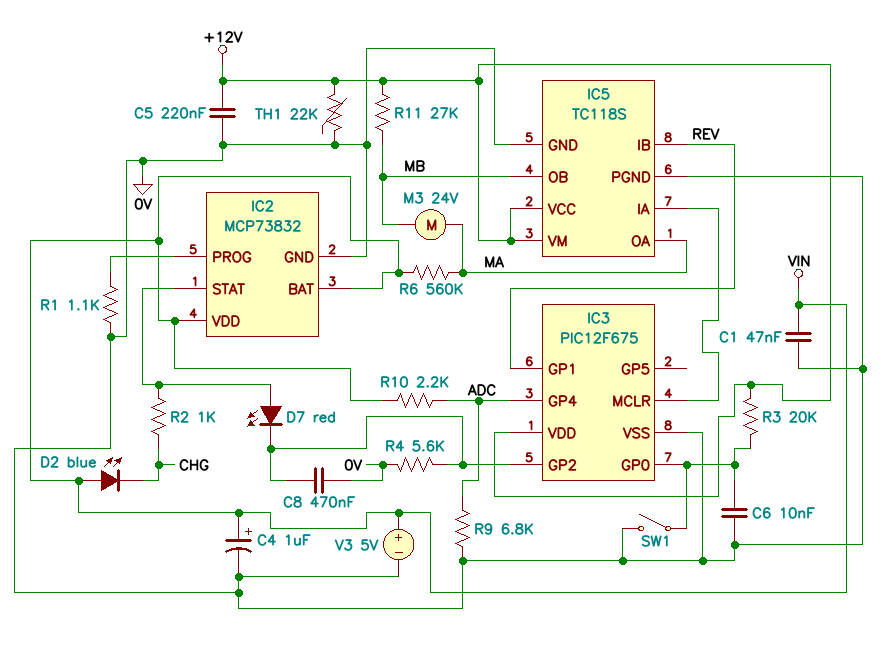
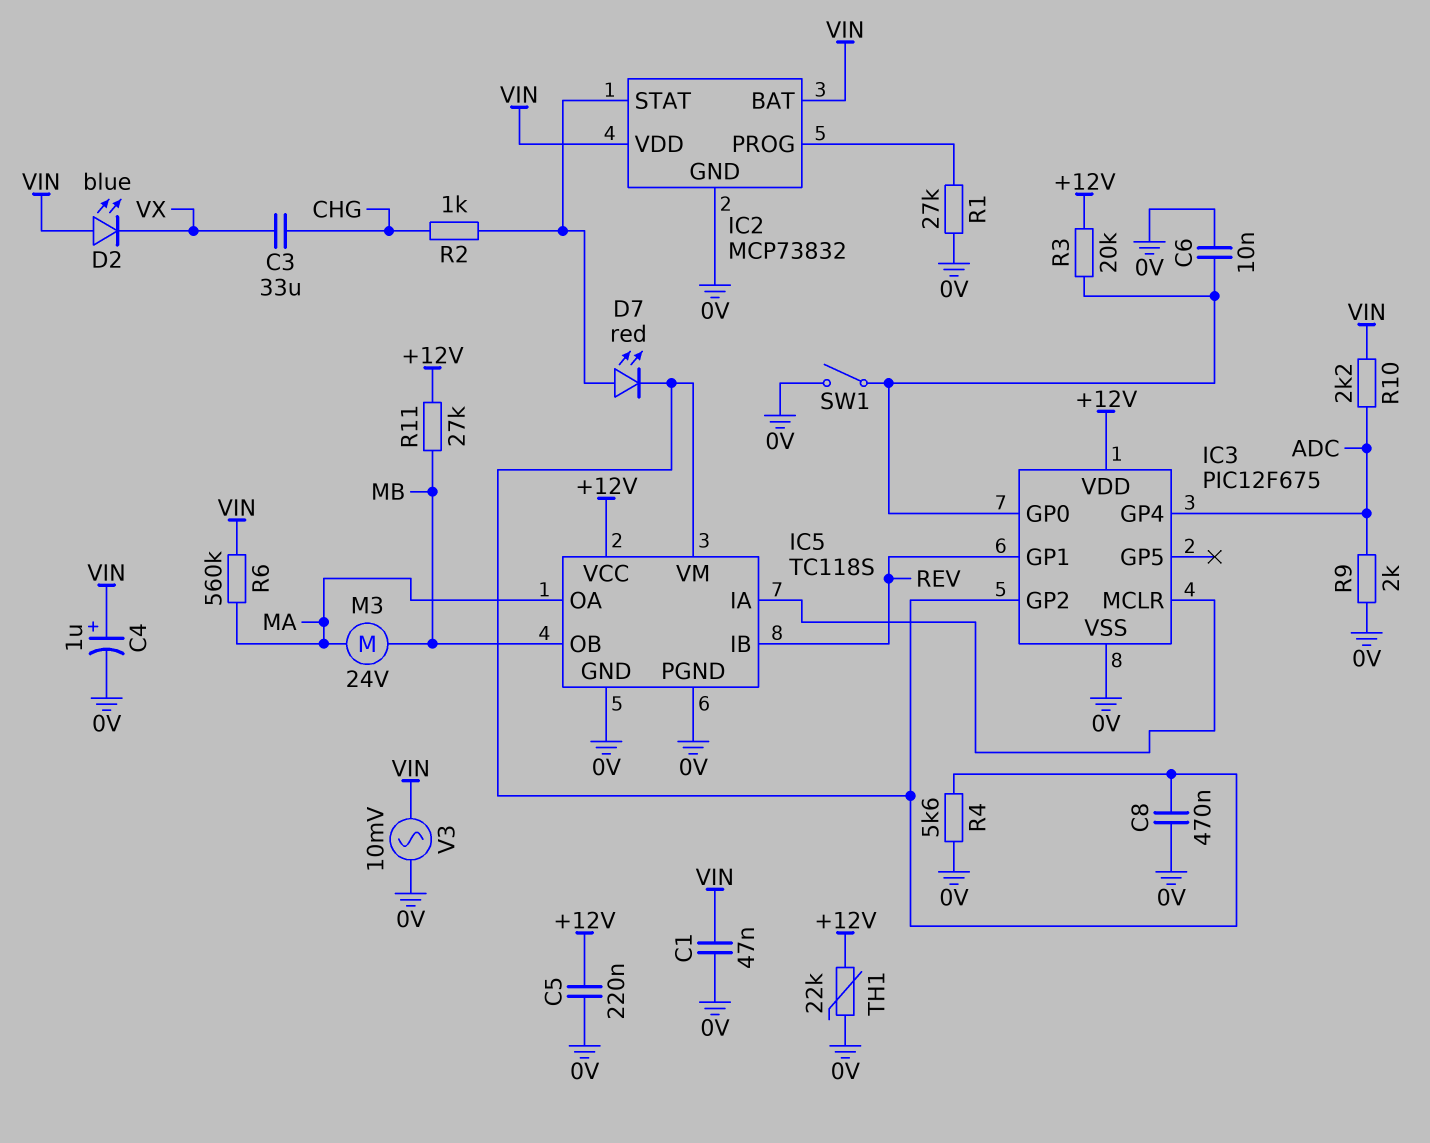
C3: none -> 33uF (CHG, VX)
D2: LED blue (A VIN, K CHG) -> LED blue (A VIN, K VX)
IC5 pin VM: +12V -> IC3/GP2
R1: 1.1k (0V, IC2/PROG) -> 27k (0V, IC2/PROG)
R9: 6.8k (0V, ADC) -> 2k (0V, ADC)
V3: 5V (plus VIN, minus 0V) -> AC 10mV (0V, VIN)

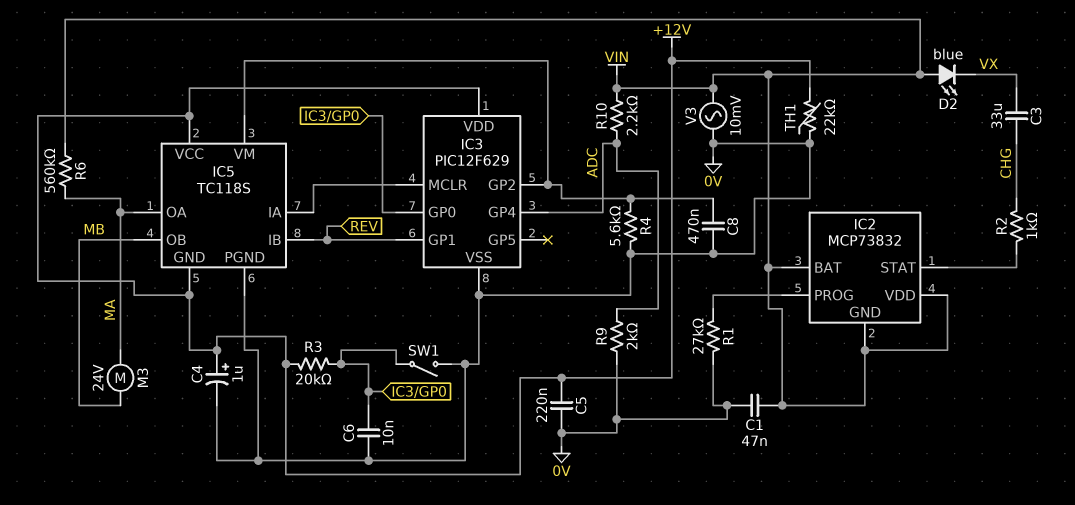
C4: 1uF (plus VIN, minus 0V) -> 1uF (plus +12V, minus 0V)
D7: LED red (A IC2/STAT, K IC3/GP2) -> none
IC2 pin GND: 0V -> VIN
IC3: PIC12F675 -> PIC12F629
IC5 pin GND: 0V -> +12V
R11: 27k (+12V, MB) -> none

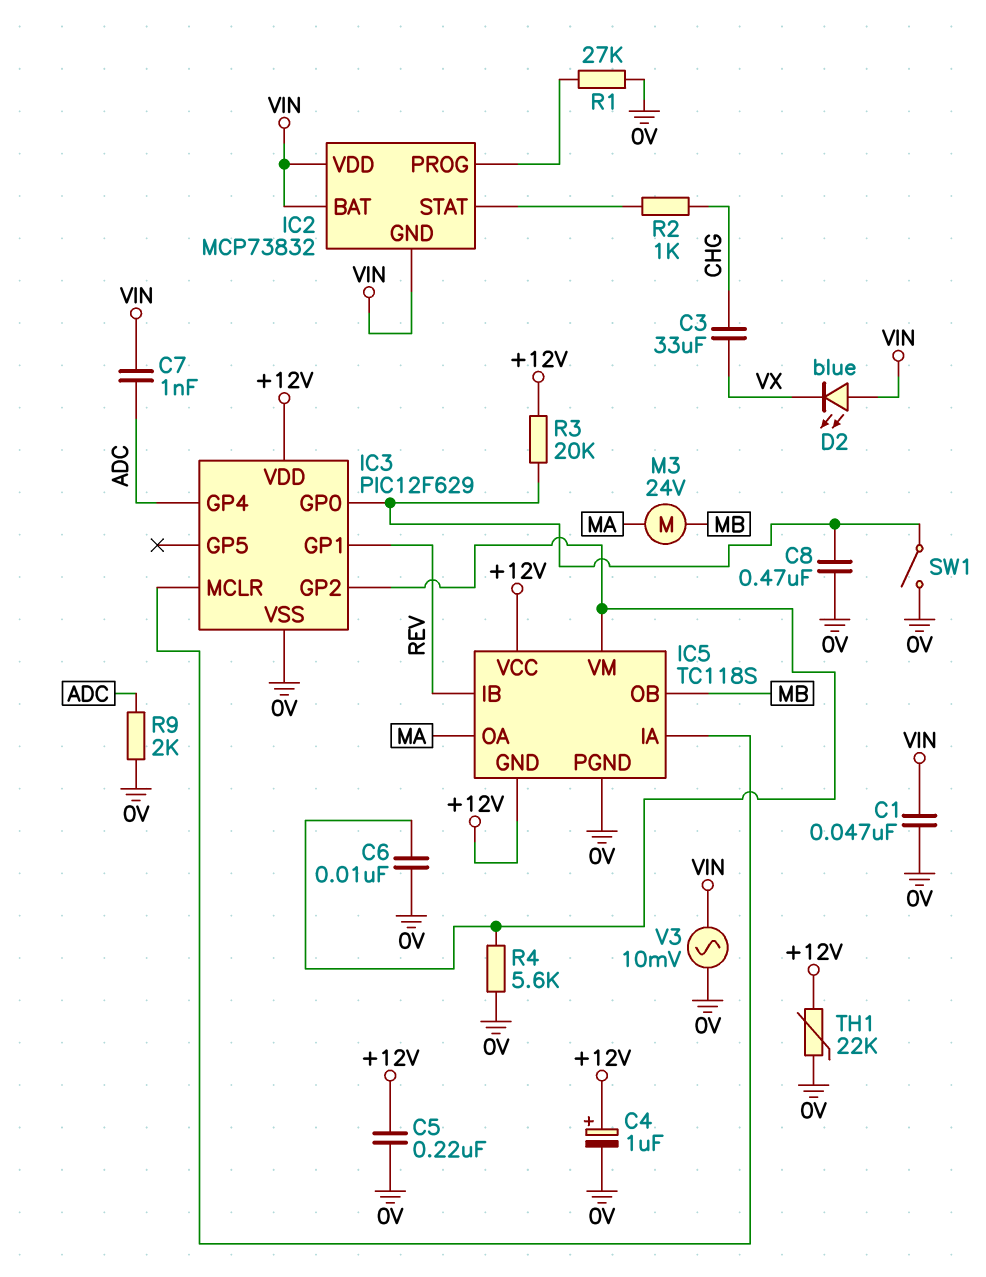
C6: 10nF (0V, IC3/GP0) -> 10nF (0V, IC3/GP2)
C7: none -> 1nF (ADC, VIN)
C8: 470nF (0V, IC3/GP2) -> 470nF (0V, IC3/GP0)
R6: 560k (MA, VIN) -> none
R10: 2.2k (ADC, VIN) -> none

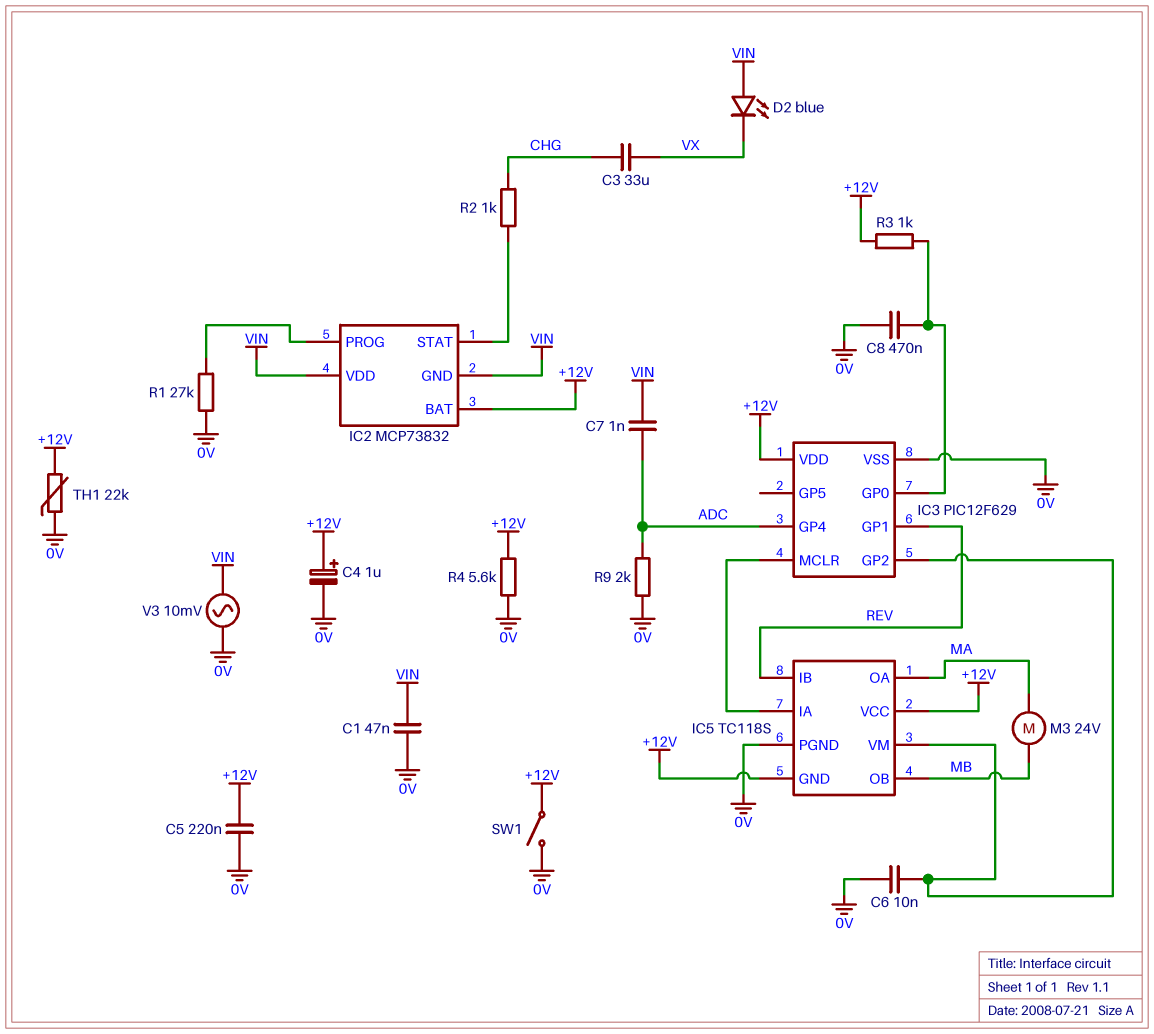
IC2 pin BAT: VIN -> +12V
R3: 20k (+12V, IC3/GP0) -> 1k (+12V, IC3/GP0)
R4: 5.6k (0V, IC3/GP2) -> 5.6k (+12V, 0V)
SW1: switch (0V, IC3/GP0) -> switch (+12V, 0V)

